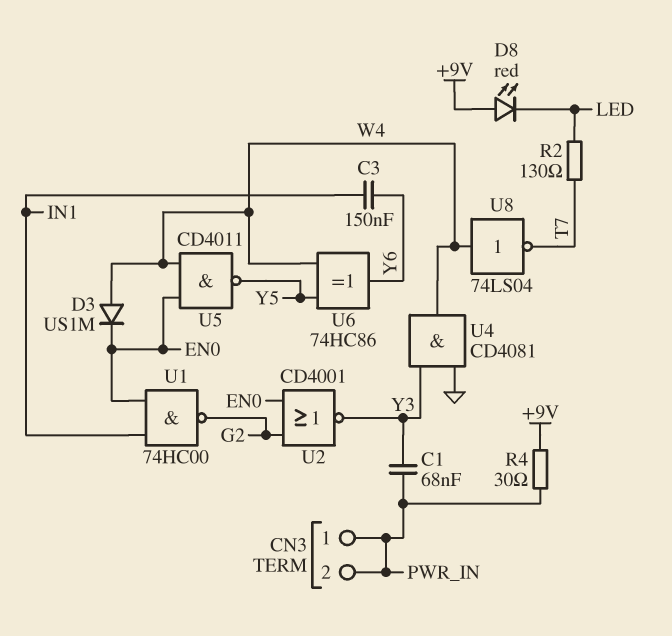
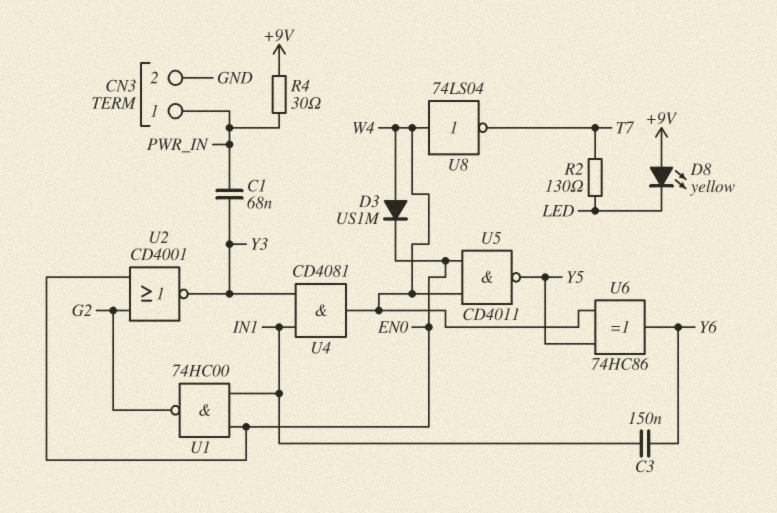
CN3 pin 2: PWR_IN -> GND
D8: LED red (A +9V, K LED) -> LED yellow (A +9V, K LED)
U4: AND CD4081 (in GND, in Y3, out W4) -> AND CD4081 (in IN1, in Y3, out W4)

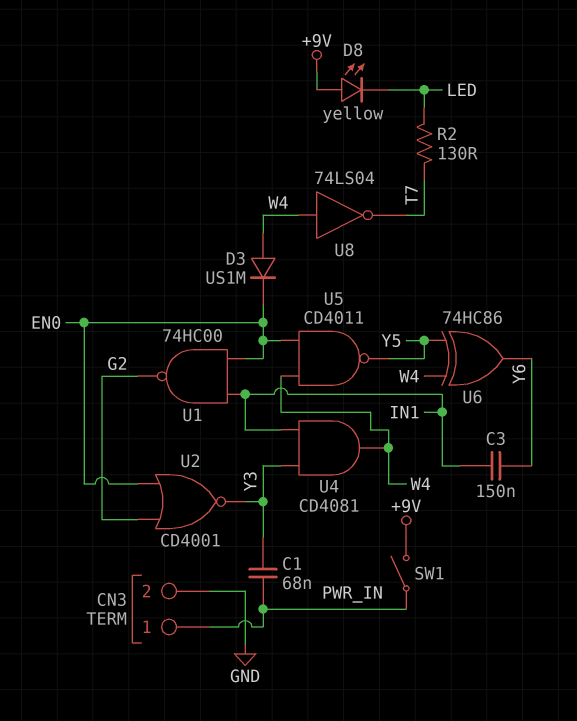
R4: 30 (+9V, PWR_IN) -> none
SW1: none -> switch (+9V, PWR_IN)

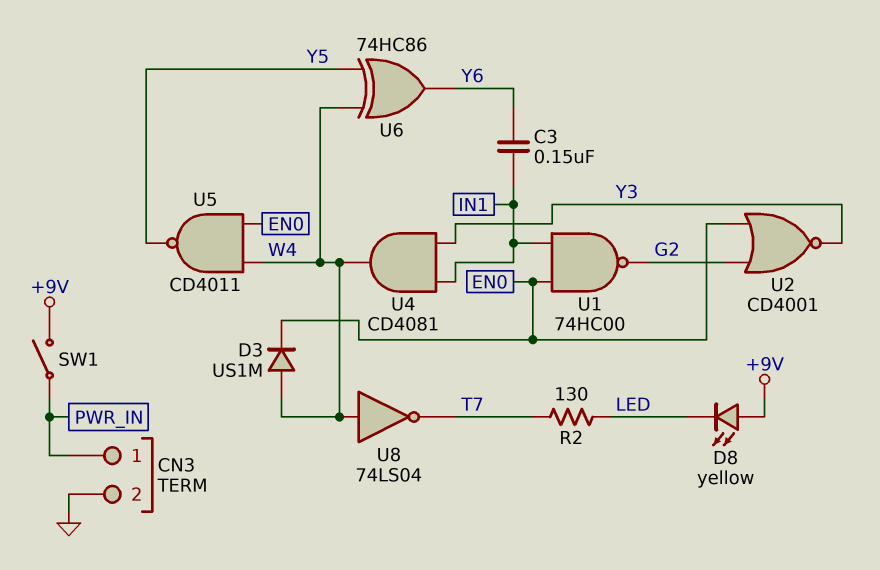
C1: 68nF (PWR_IN, Y3) -> none

